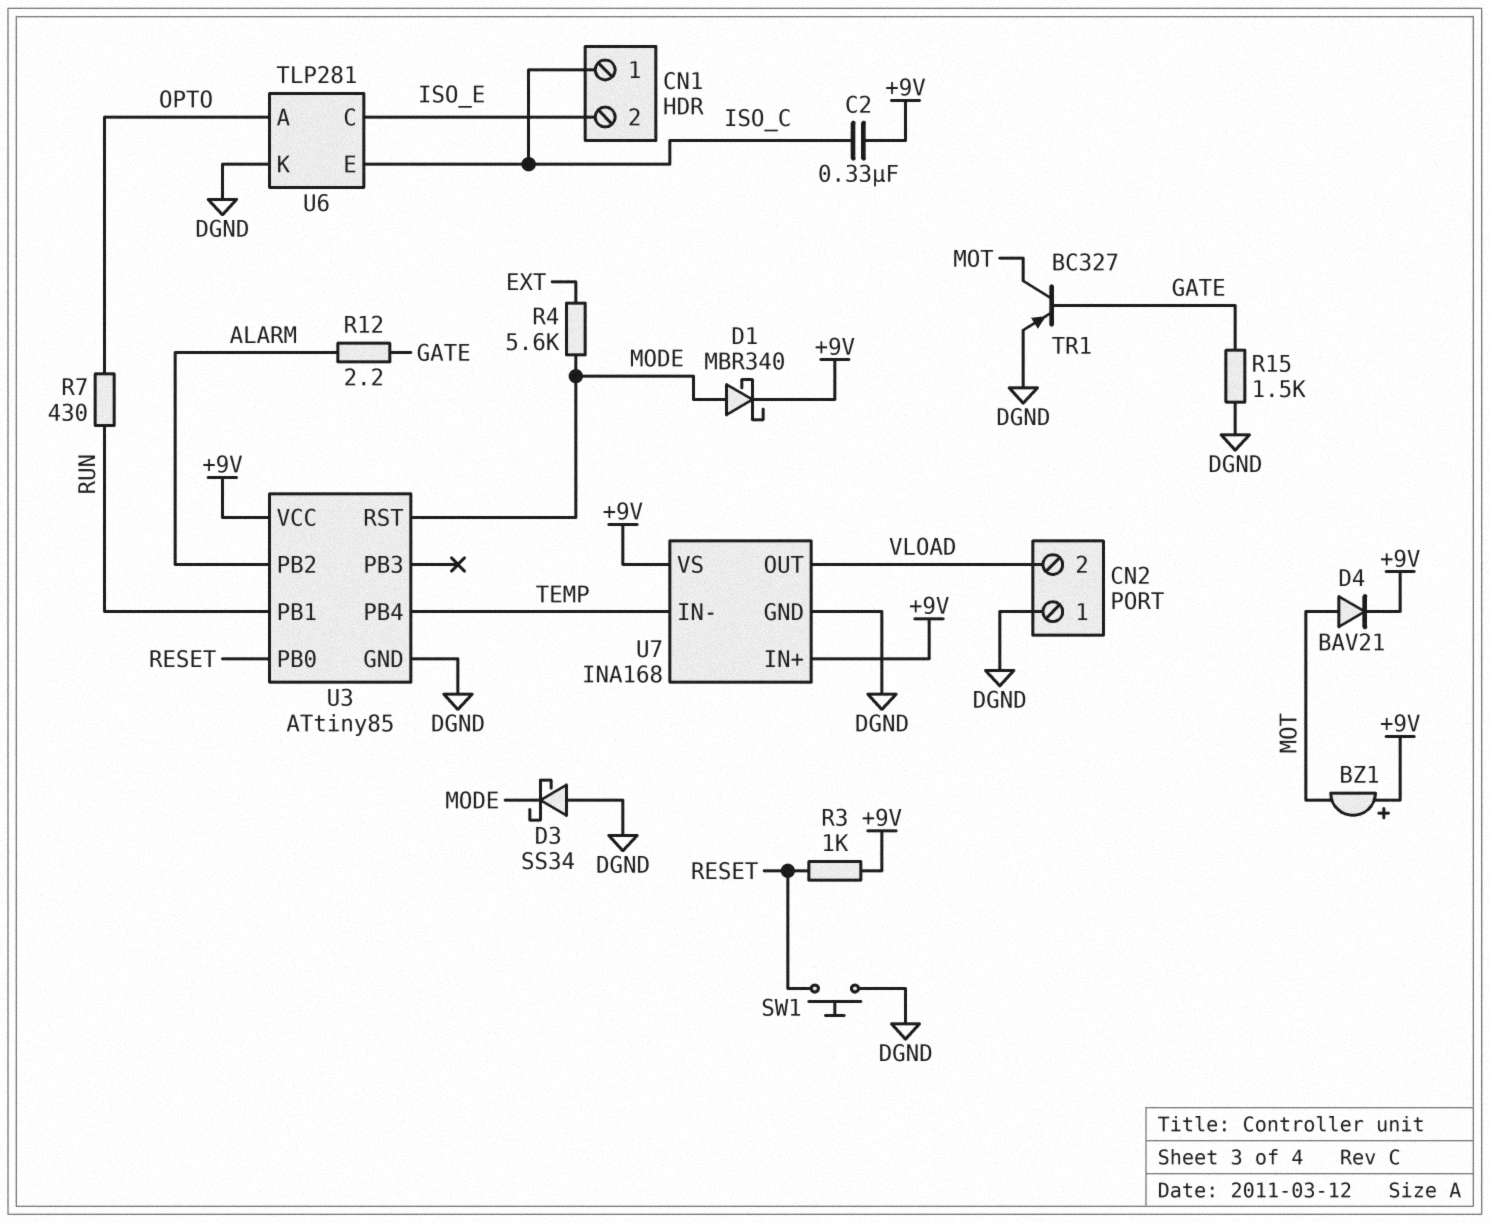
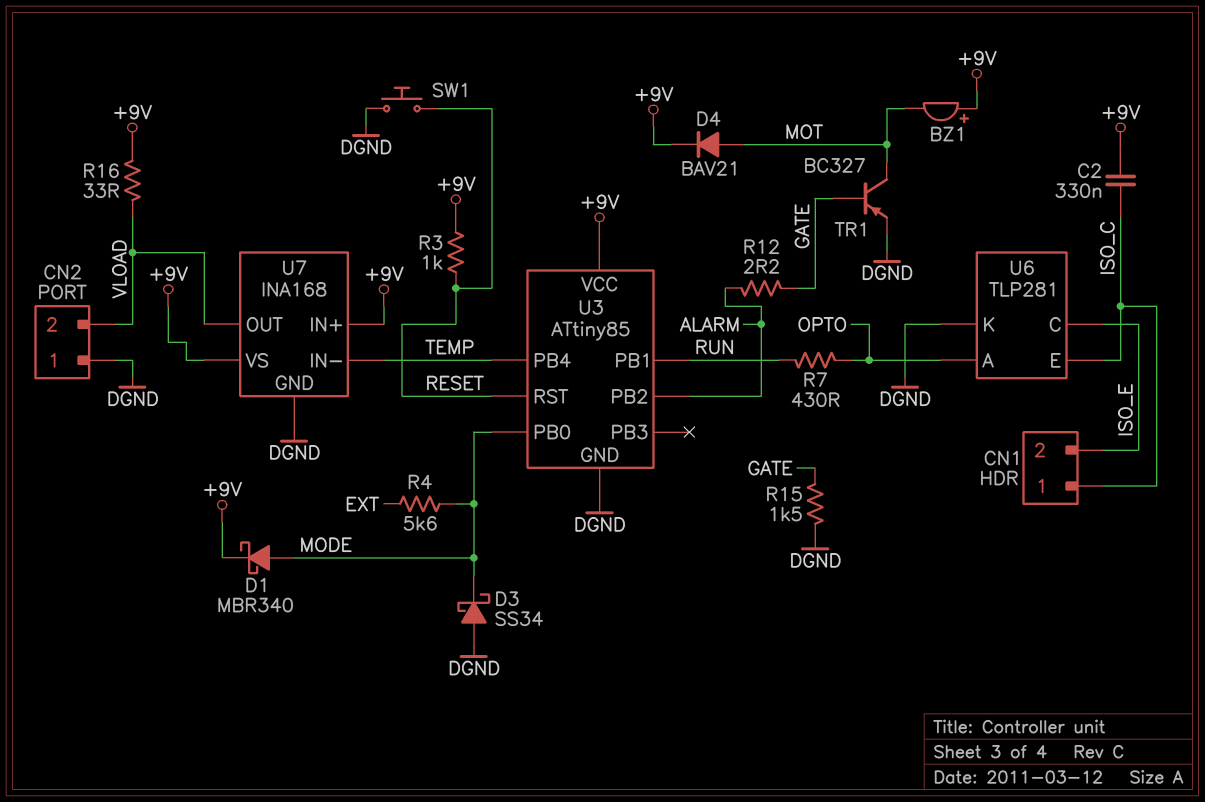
R16: none -> 33 (+9V, VLOAD)
U3 pin PB0: RESET -> MODE
U3 pin RST: MODE -> RESET

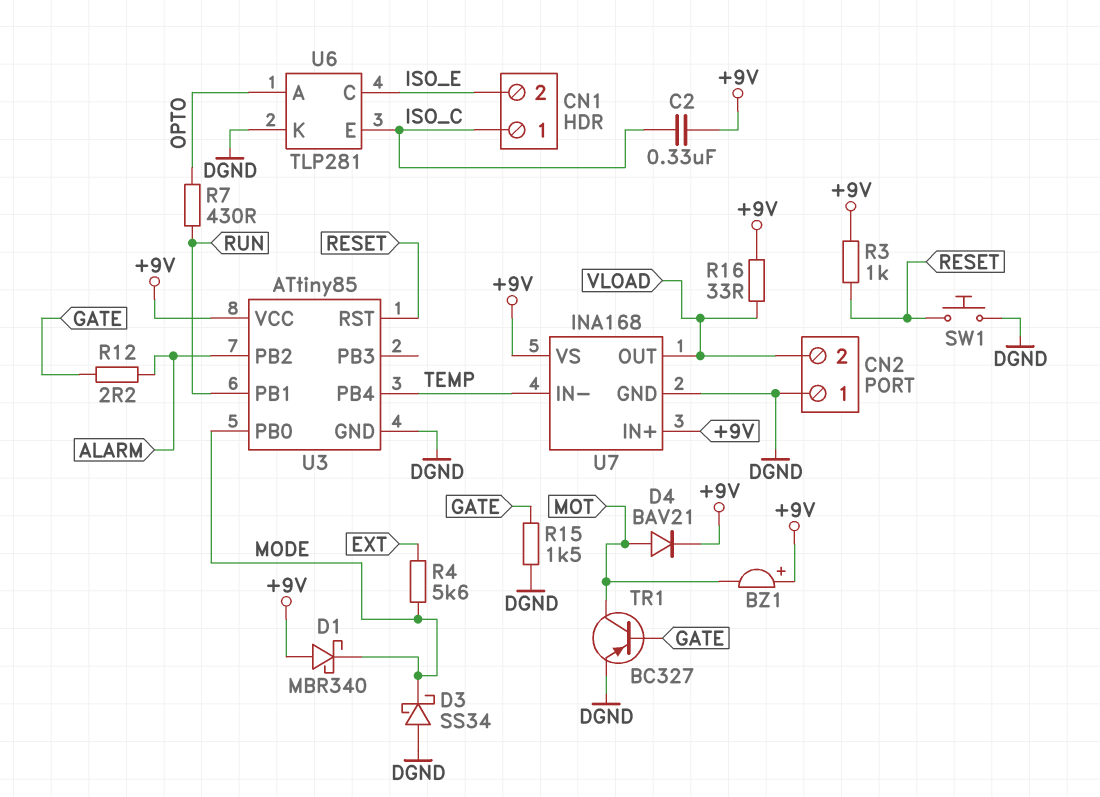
D1: schottky MBR340 (A MODE, K +9V) -> schottky MBR340 (A +9V, K MODE)

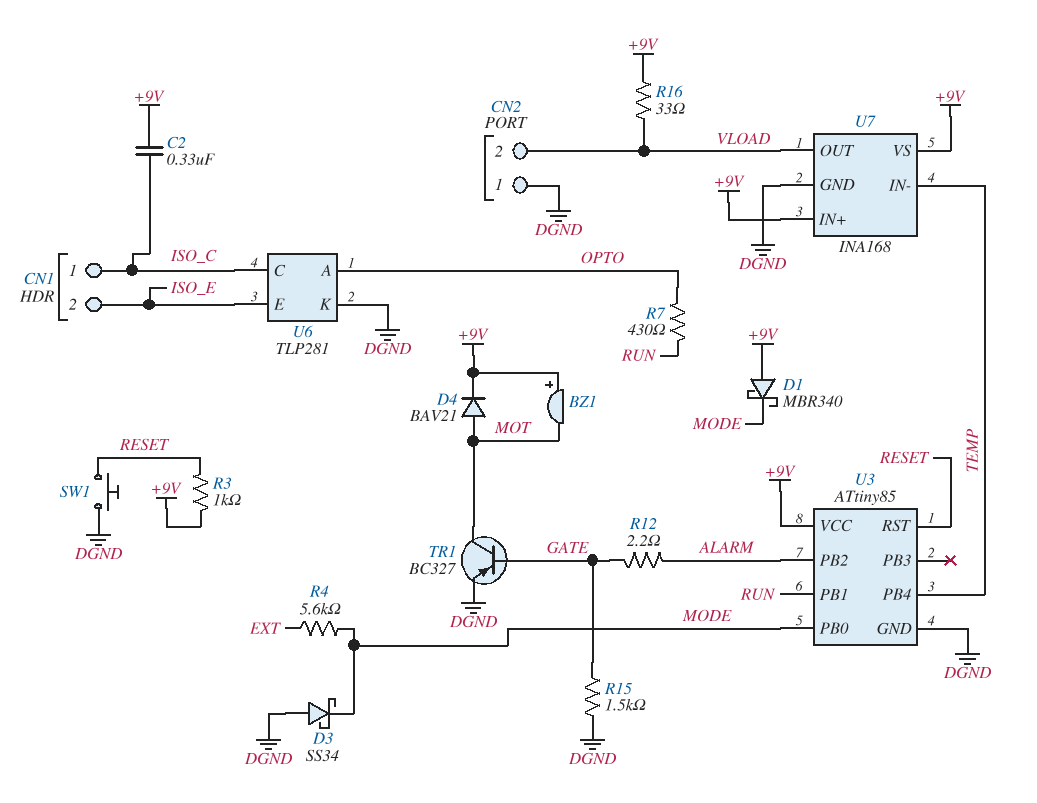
U6 pin C: ISO_E -> ISO_C
U6 pin E: ISO_C -> ISO_E

